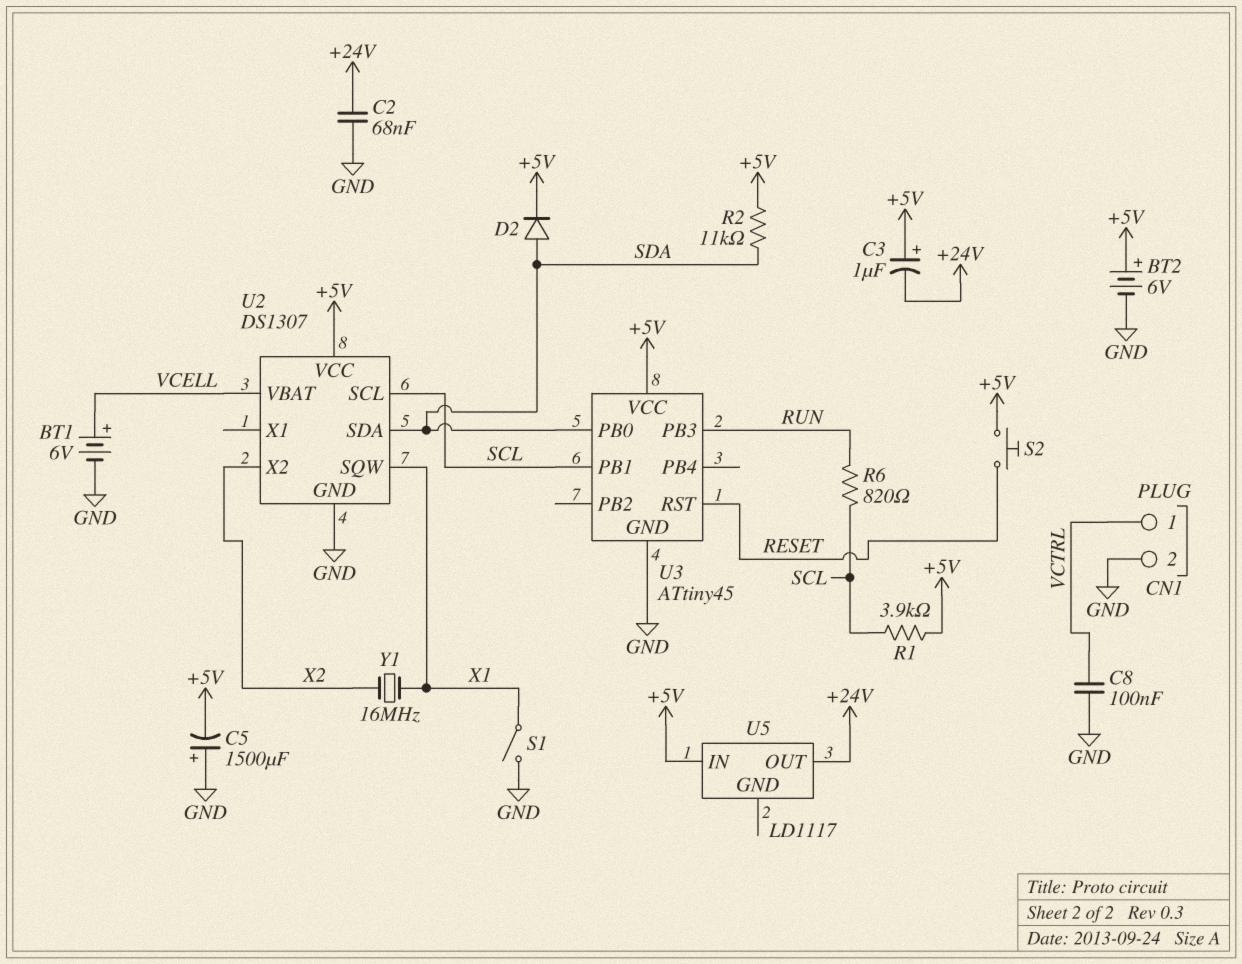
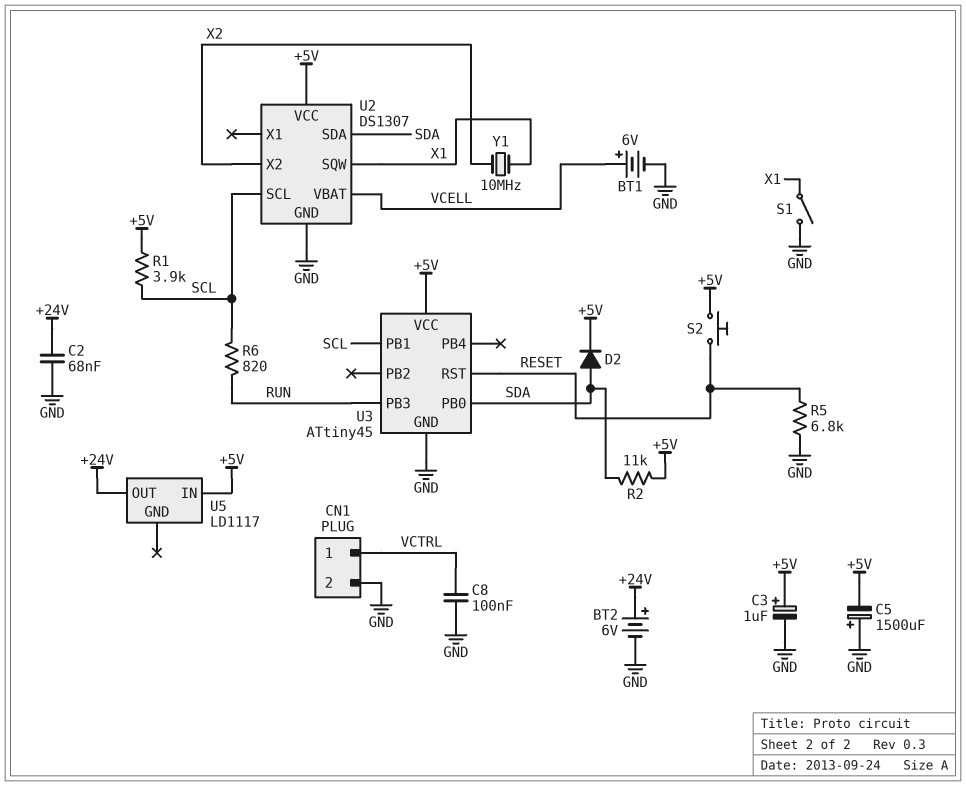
BT2: 6V (plus +5V, minus GND) -> 6V (plus +24V, minus GND)
C3: 1uF (plus +5V, minus +24V) -> 1uF (plus +5V, minus GND)
R5: none -> 6.8k (GND, RESET)
Y1: 16MHz (X1, X2) -> 10MHz (X1, X2)

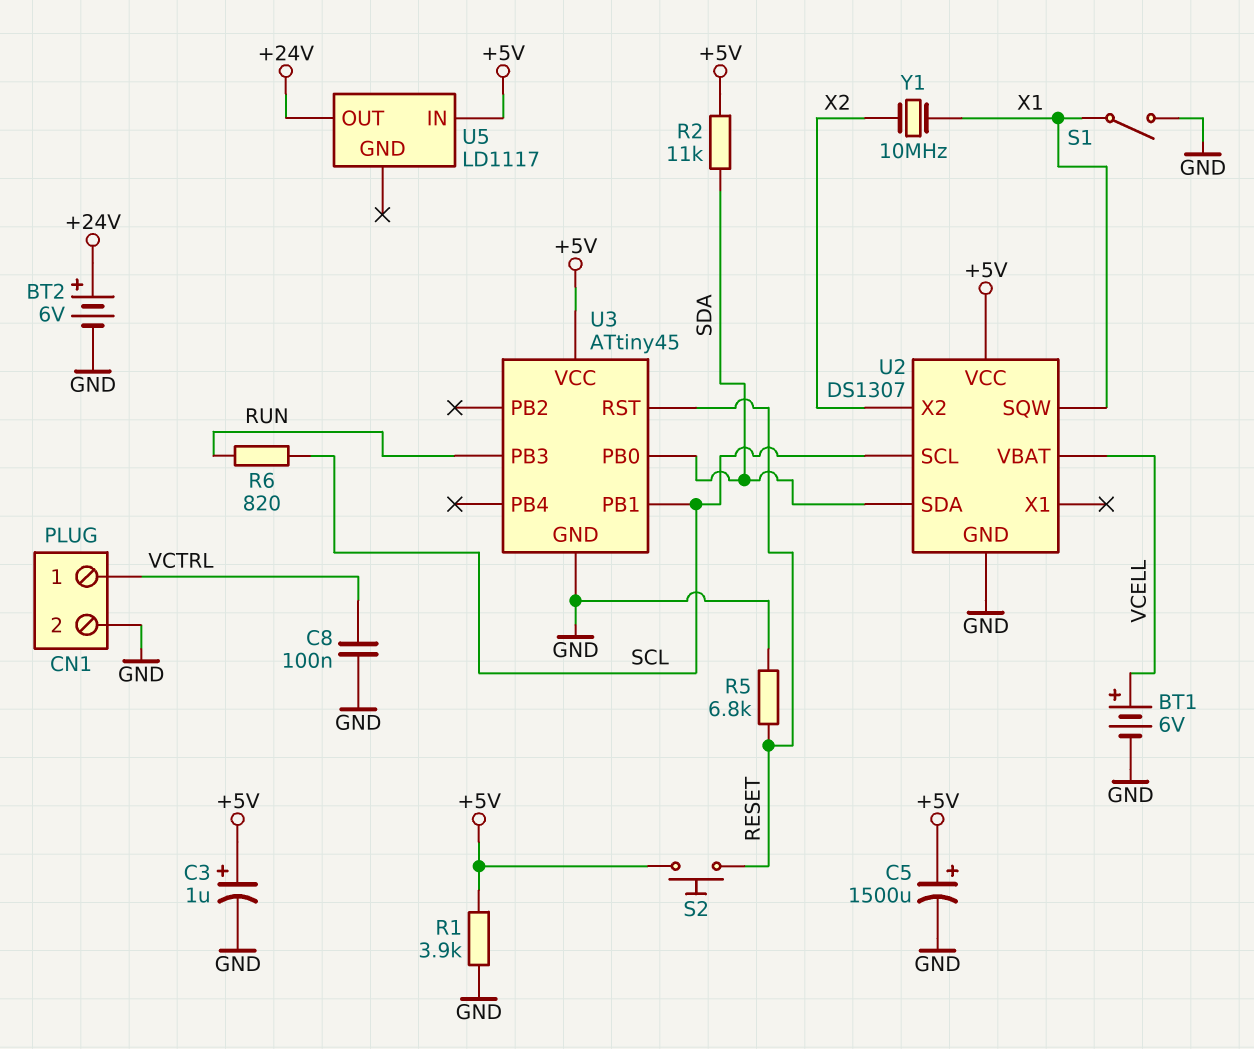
C2: 68nF (+24V, GND) -> none
C5: 1500uF (plus GND, minus +5V) -> 1500uF (plus +5V, minus GND)
D2: diode (A SDA, K +5V) -> none
R1: 3.9k (+5V, SCL) -> 3.9k (+5V, GND)

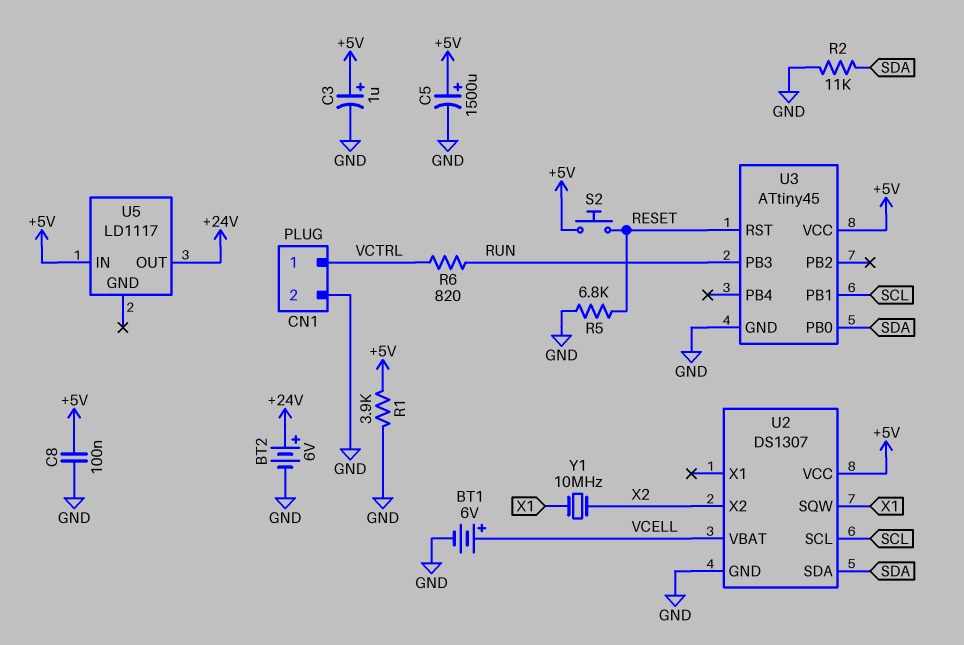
C8: 100nF (GND, VCTRL) -> 100nF (+5V, GND)
R2: 11k (+5V, SDA) -> 11k (GND, SDA)
R6: 820 (RUN, SCL) -> 820 (RUN, VCTRL)
S1: switch (GND, X1) -> none

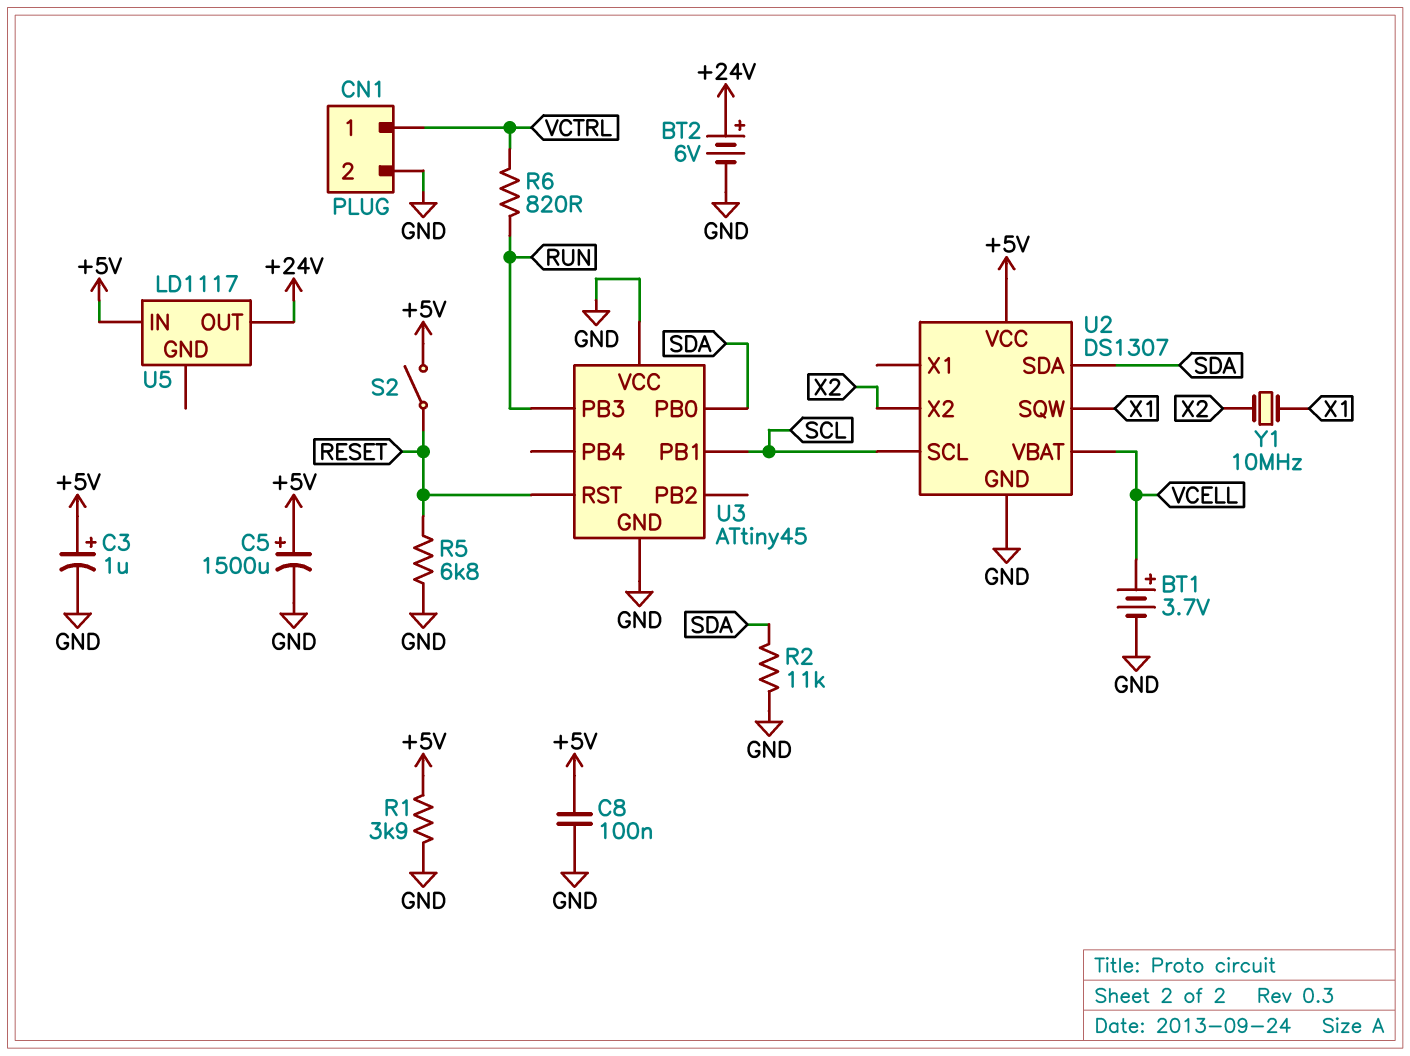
BT1: 6V (plus VCELL, minus GND) -> 3.7V (plus VCELL, minus GND)
S2: button (+5V, RESET) -> switch (+5V, RESET)
U3 pin VCC: +5V -> GND

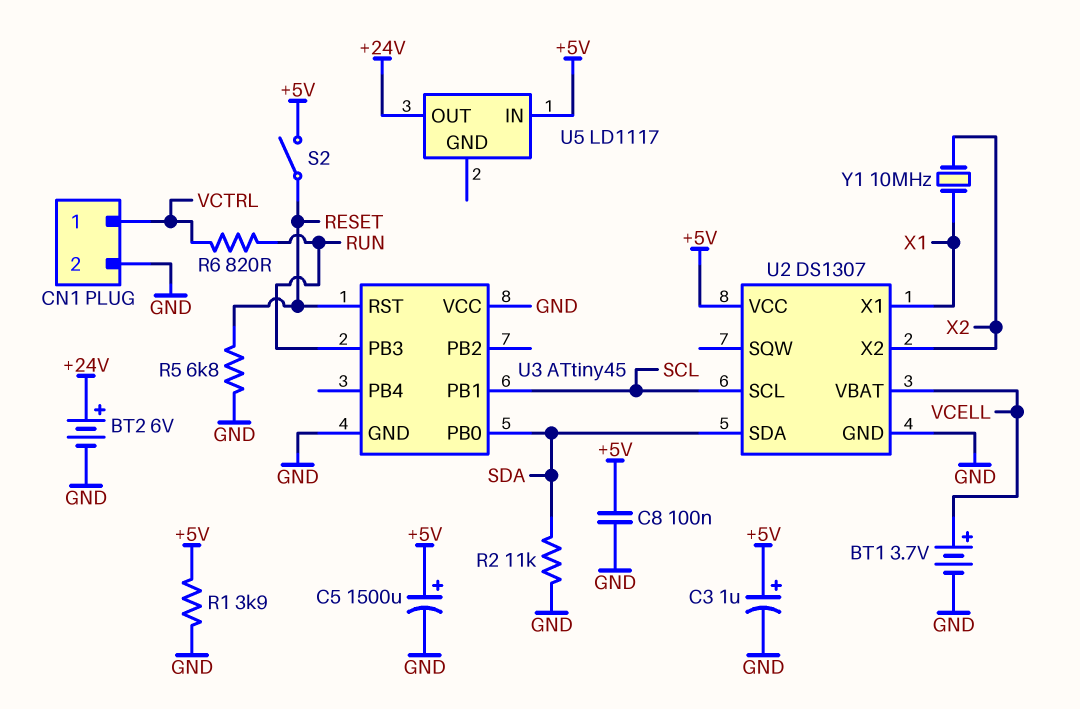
U2 pin SQW: X1 -> none
U2 pin X1: none -> X1

